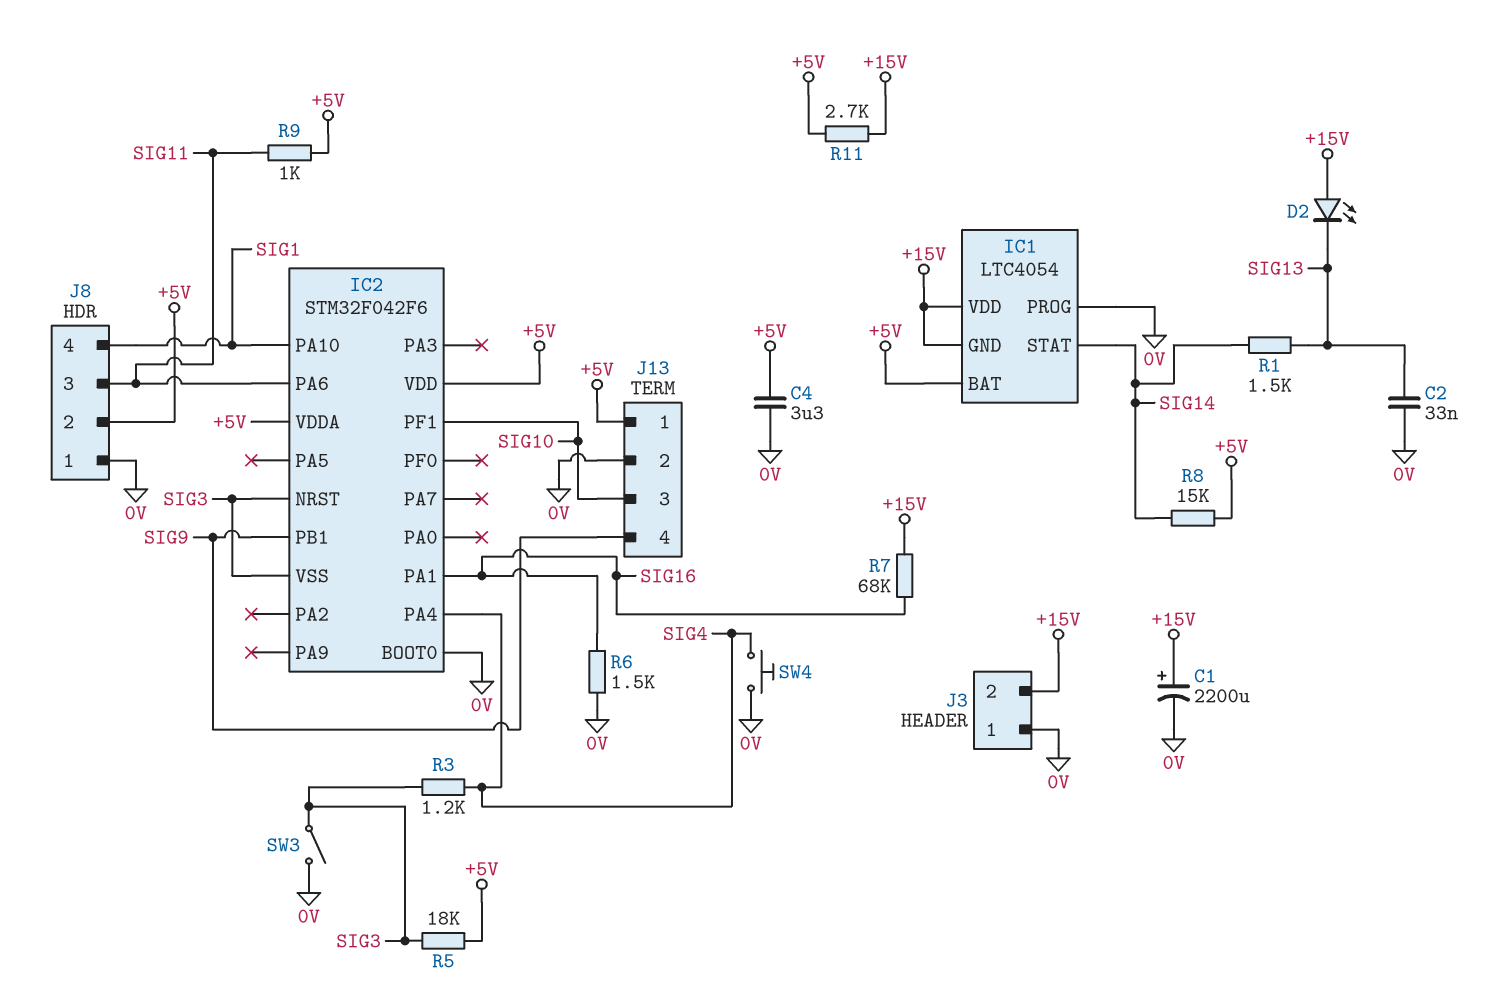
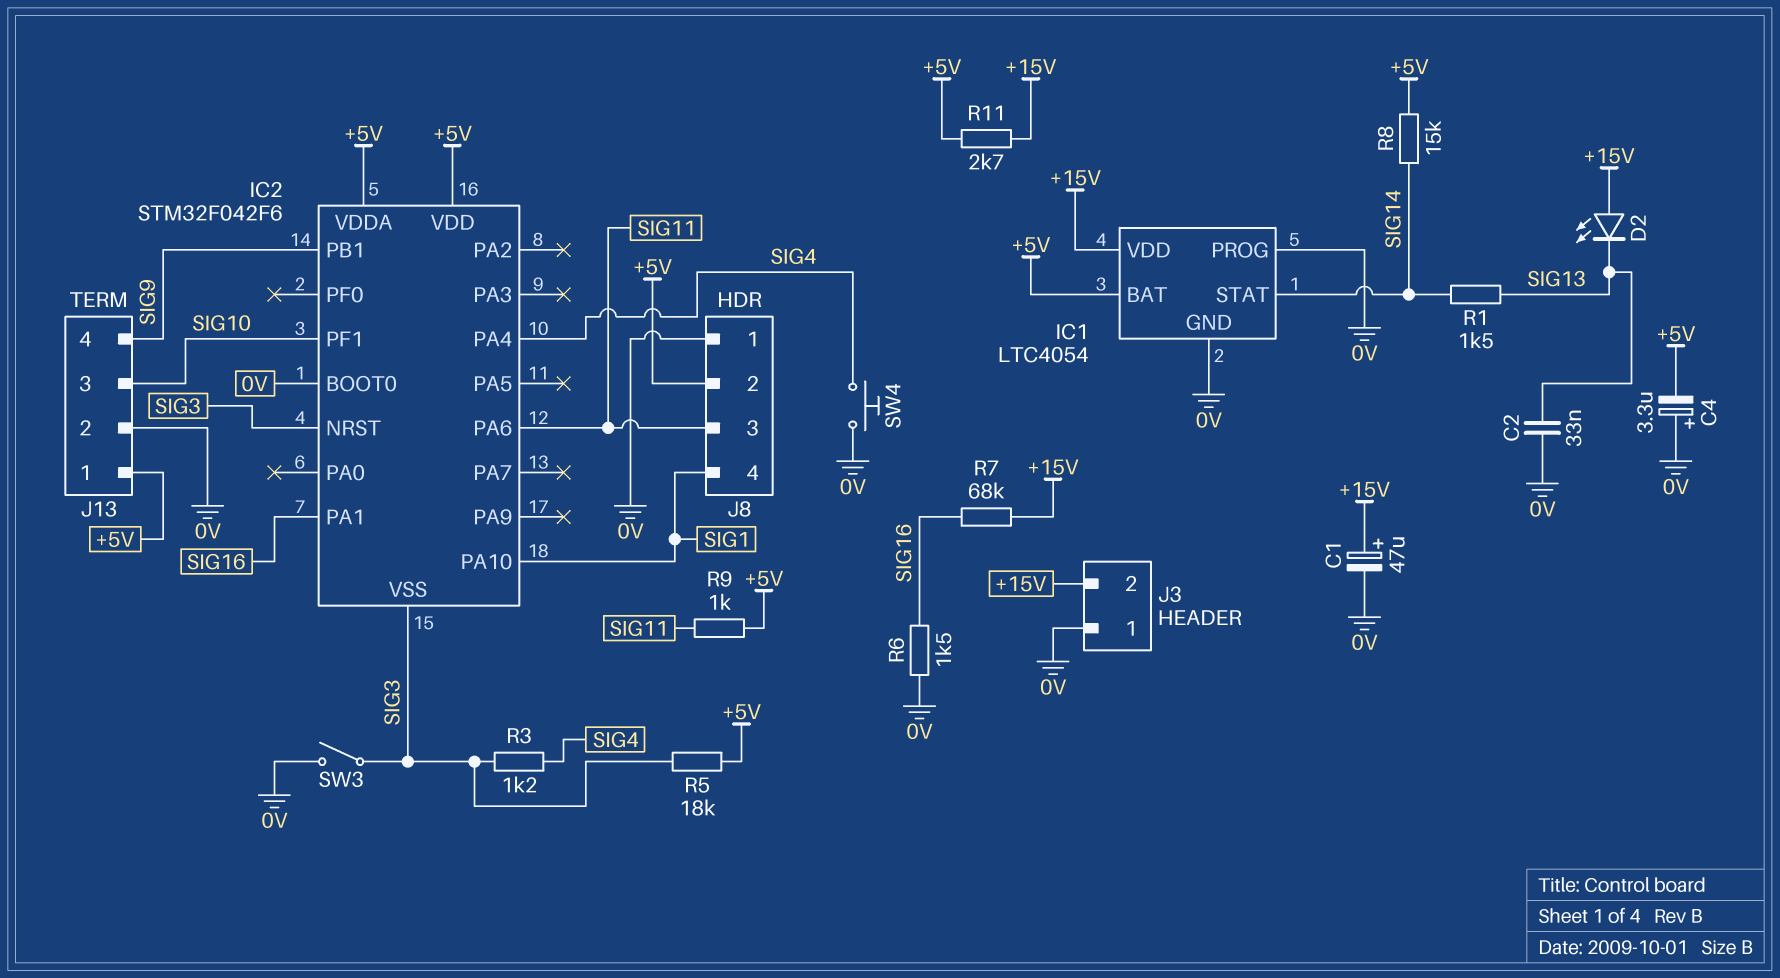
C1: 2200uF (plus +15V, minus 0V) -> 47uF (plus +15V, minus 0V)
C4: 3.3uF (+5V, 0V) -> 3.3uF (plus 0V, minus +5V)
IC1 pin GND: +15V -> 0V

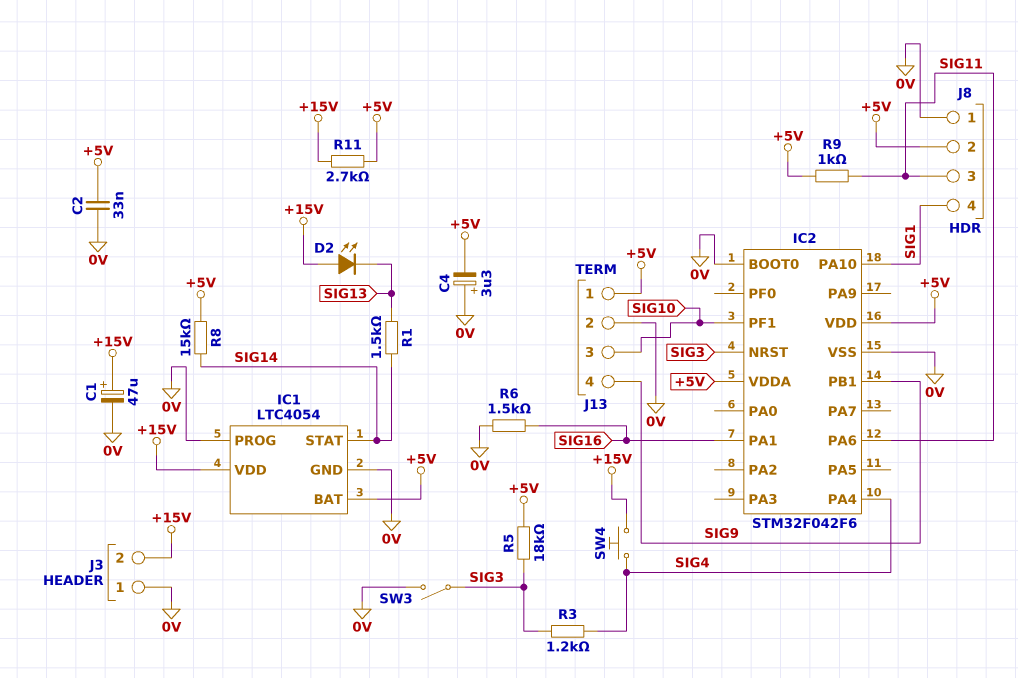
C2: 33nF (0V, SIG13) -> 33nF (+5V, 0V)
IC2 pin VSS: SIG3 -> 0V
R7: 68k (+15V, SIG16) -> none
SW4: button (0V, SIG4) -> button (+15V, SIG4)

